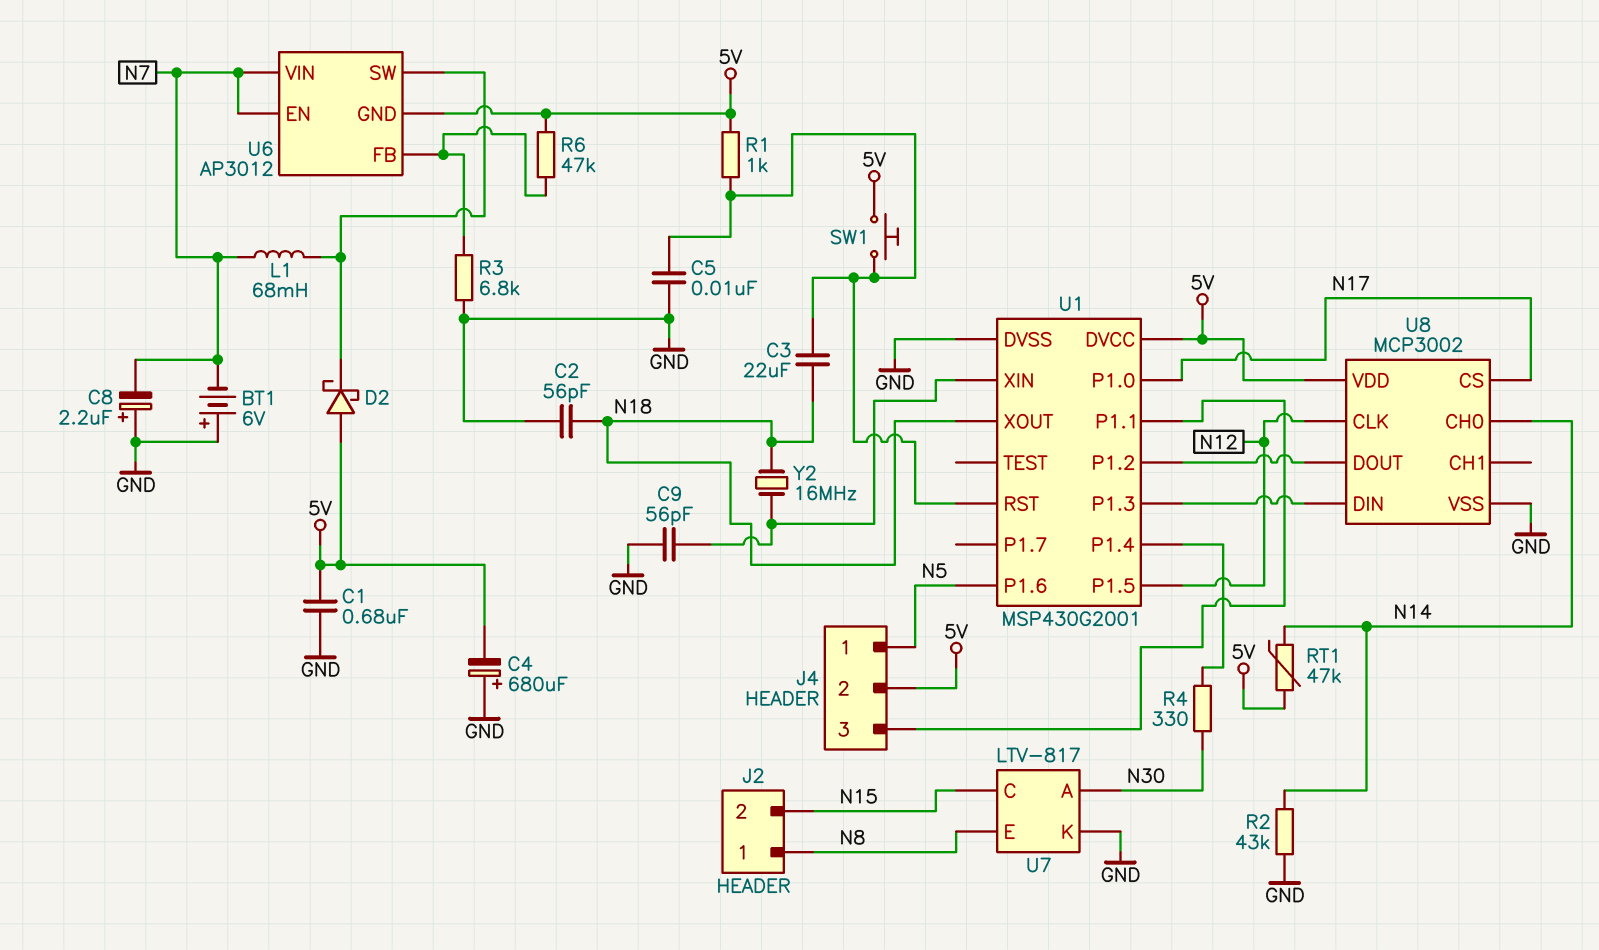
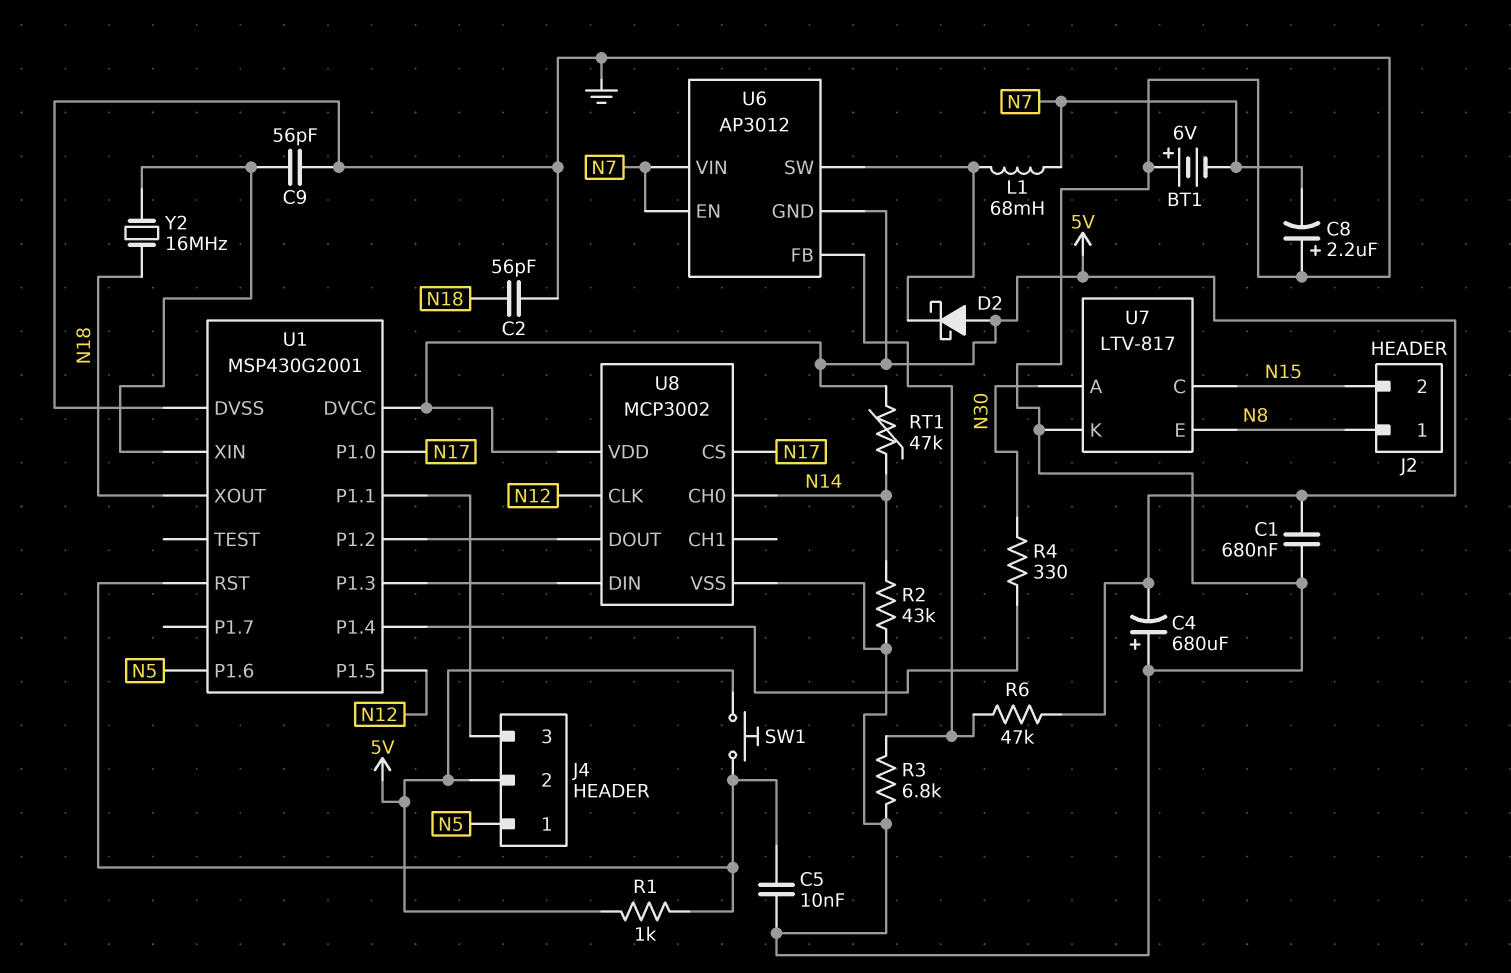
C3: 22uF (N18, U1/RST) -> none

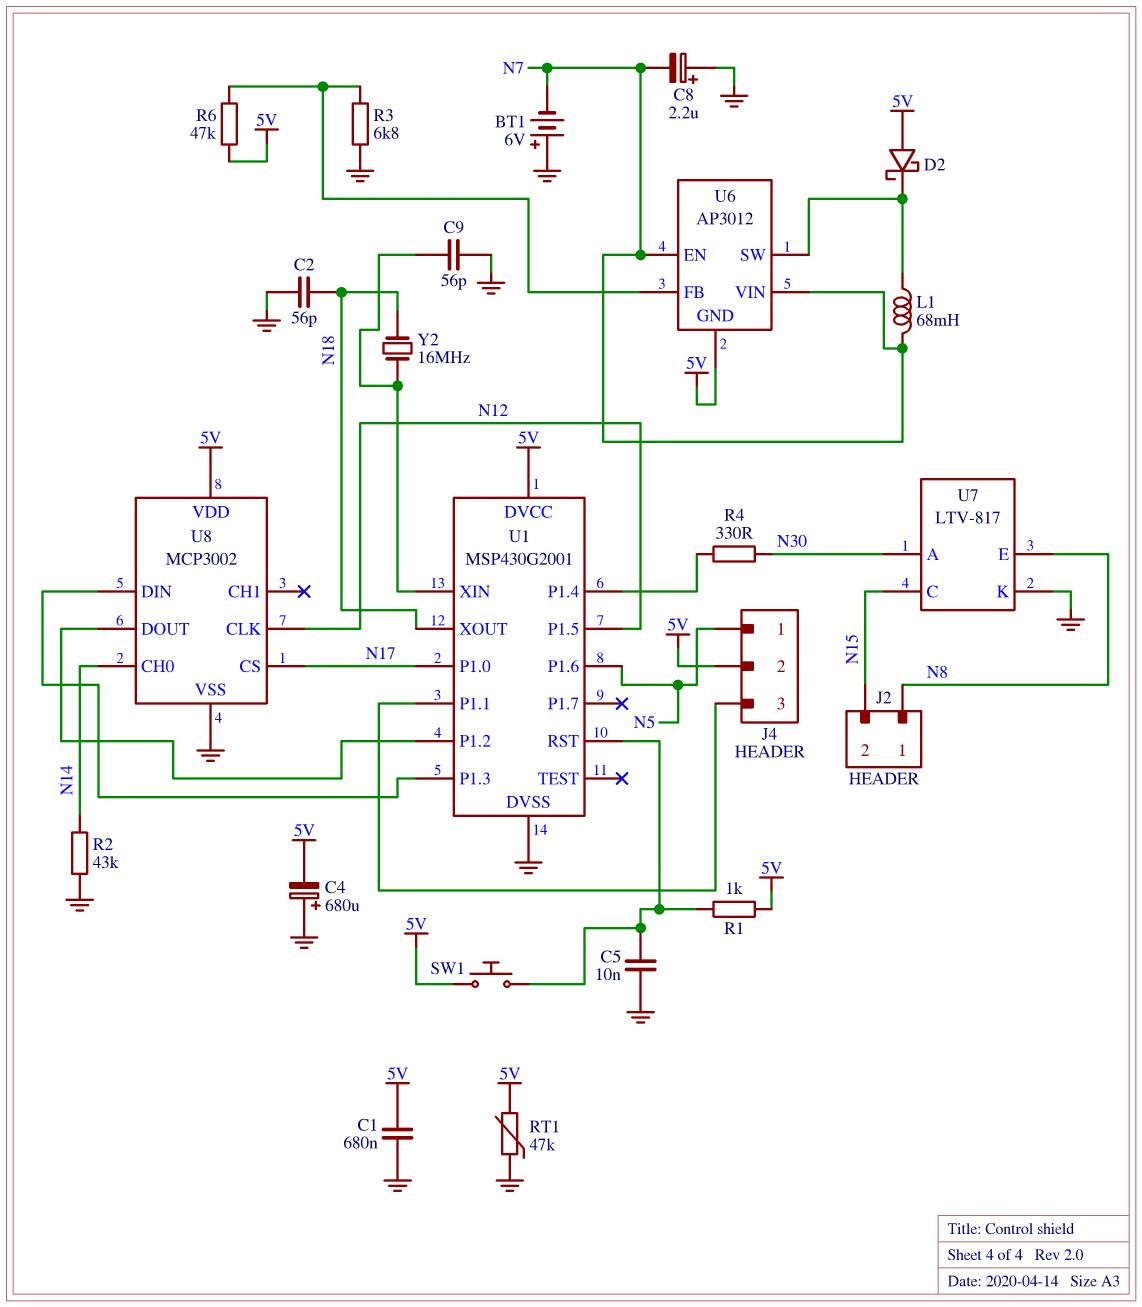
RT1: 47k (5V, N14) -> 47k (5V, GND)

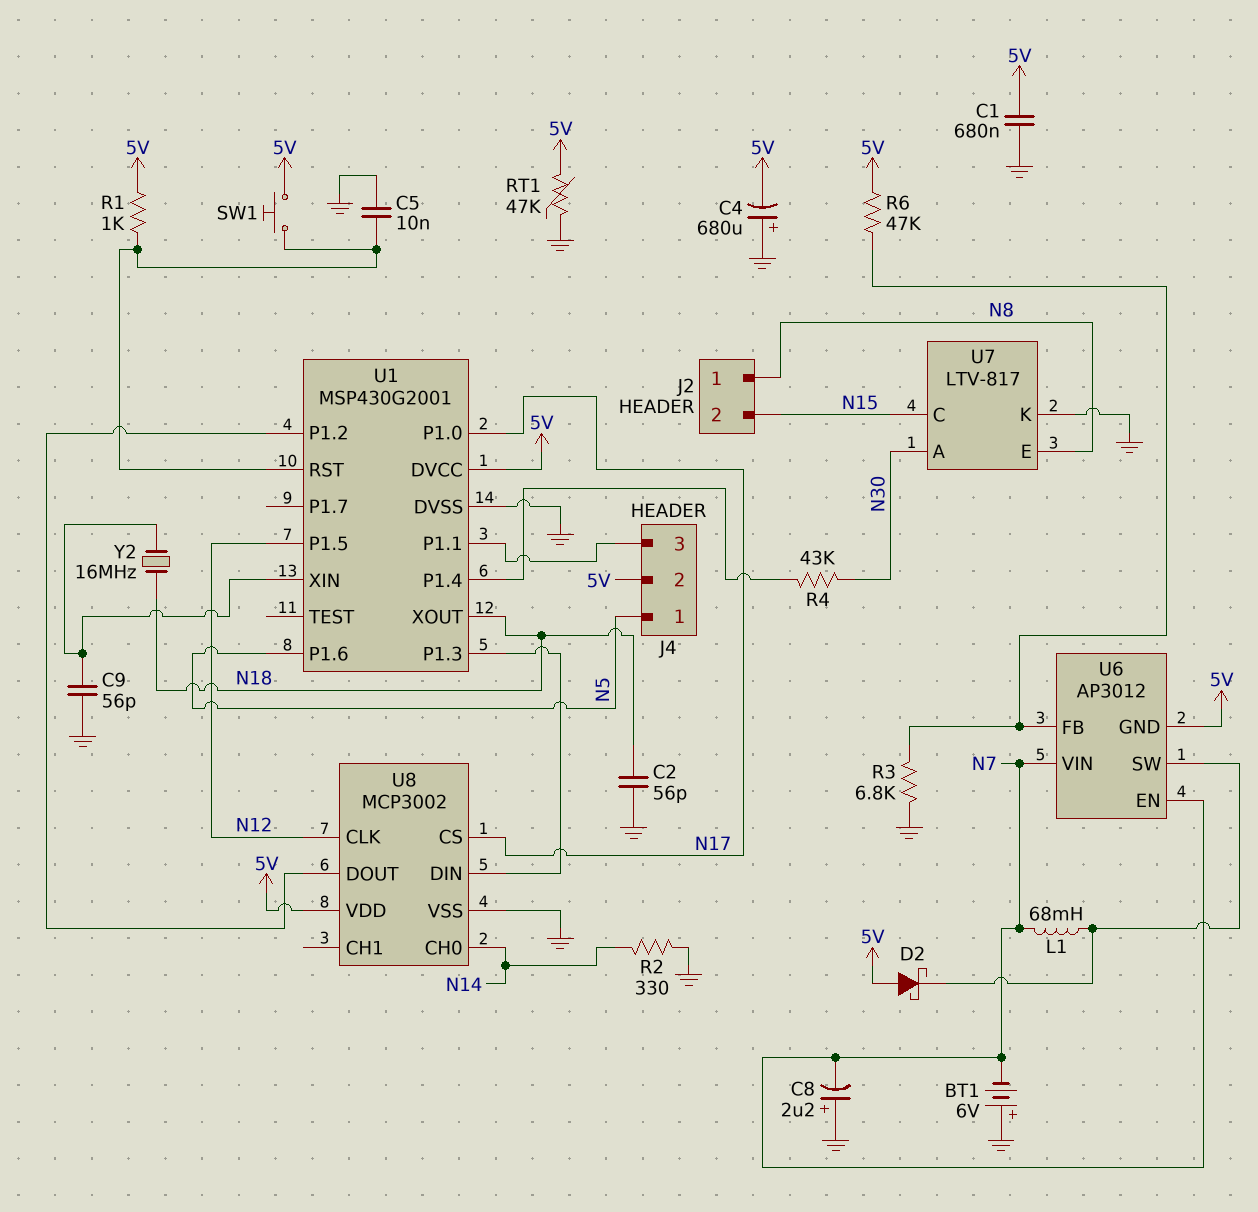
R2: 43k (GND, N14) -> 330 (GND, N14)
R4: 330 (N30, U1/P1.4) -> 43k (N30, U1/P1.4)

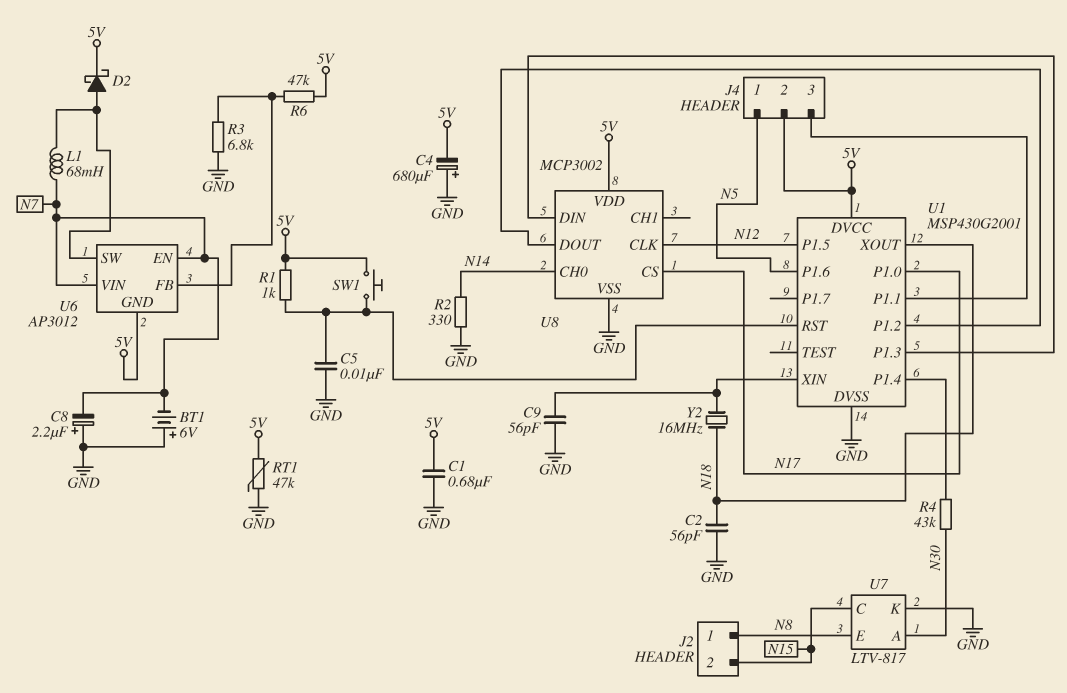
D2: schottky (A 5V, K U6/SW) -> schottky (A U6/SW, K 5V)

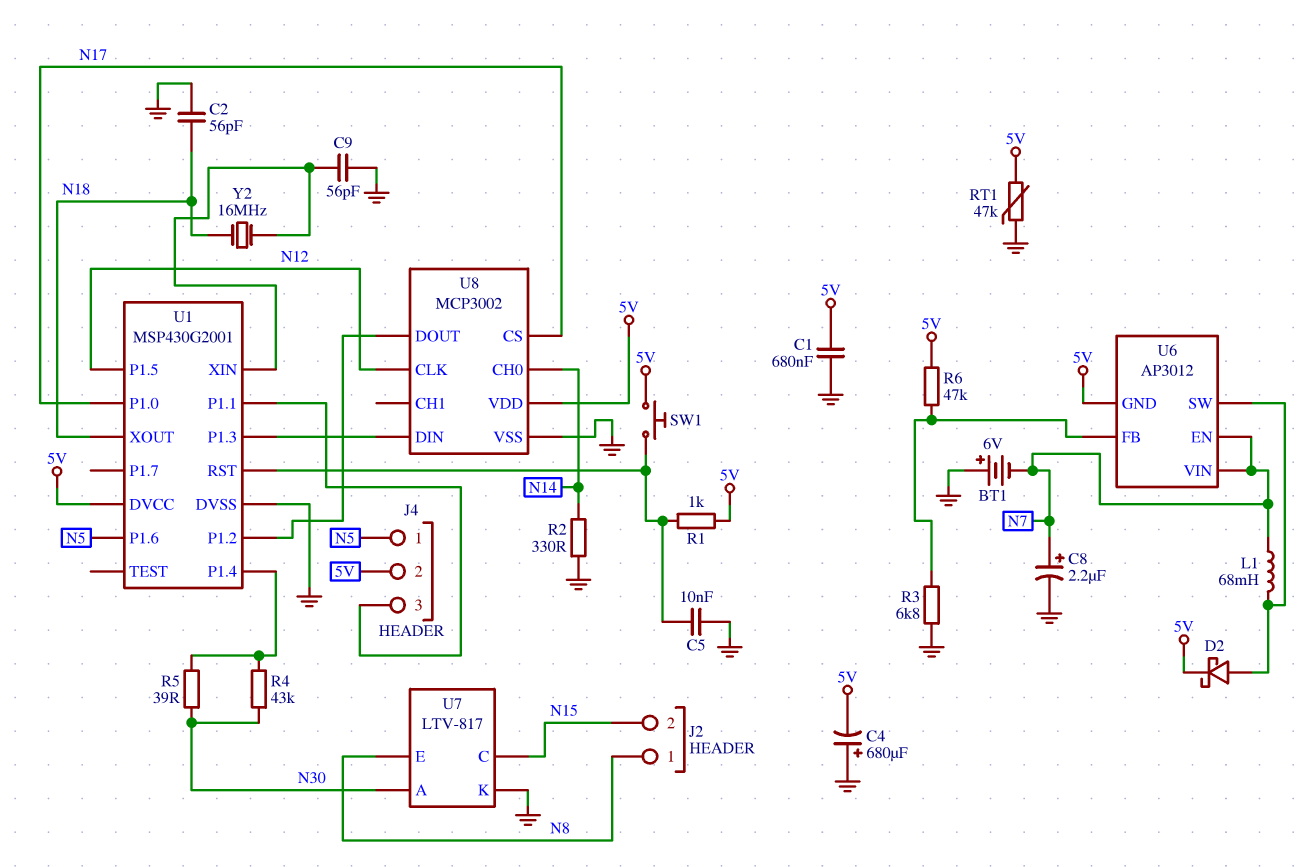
C8: 2.2uF (plus GND, minus N7) -> 2.2uF (plus N7, minus GND)
R5: none -> 39 (N30, U1/P1.4)

